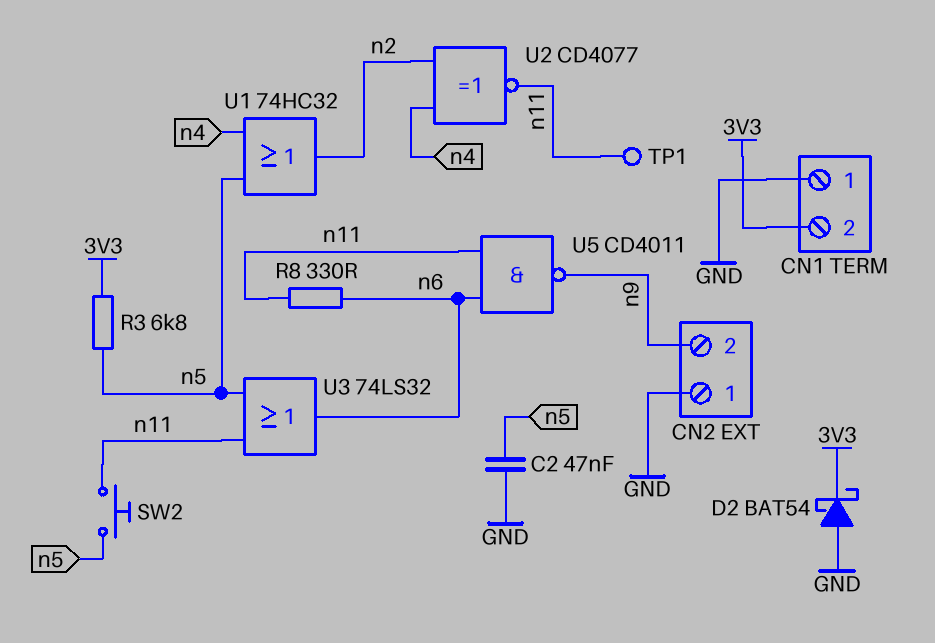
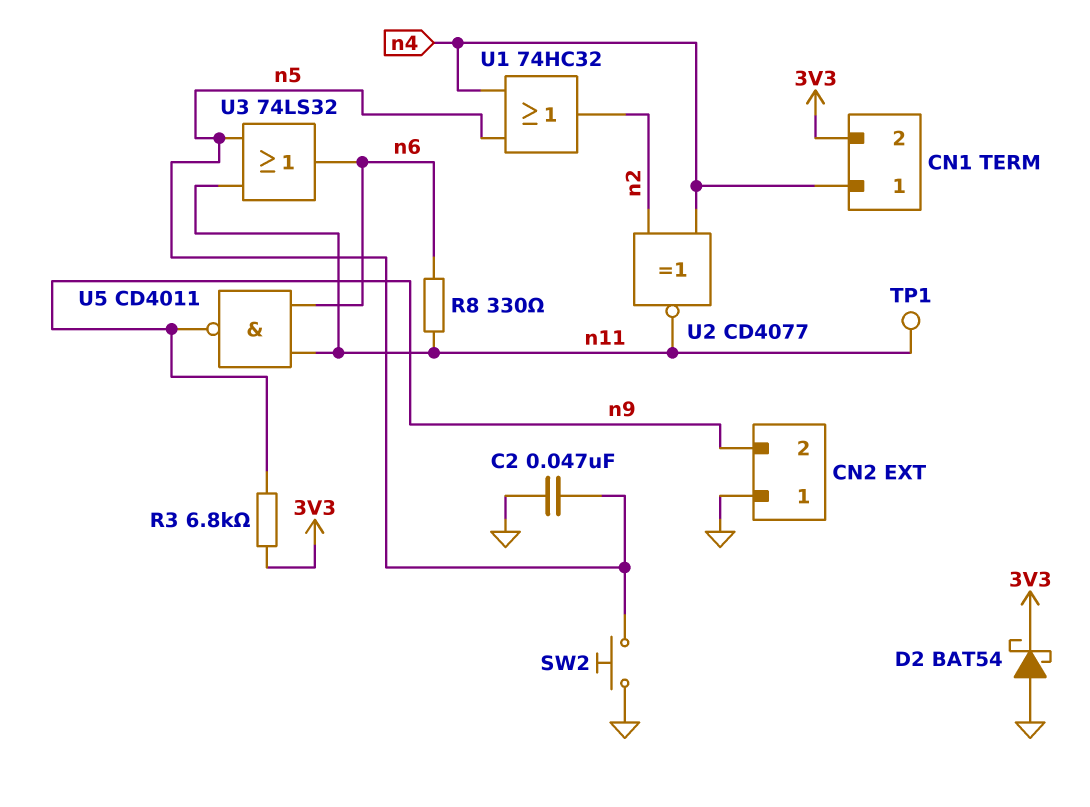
CN1 pin 1: GND -> n4
R3: 6.8k (3V3, n5) -> 6.8k (3V3, n9)
SW2: button (n5, n11) -> button (GND, n5)

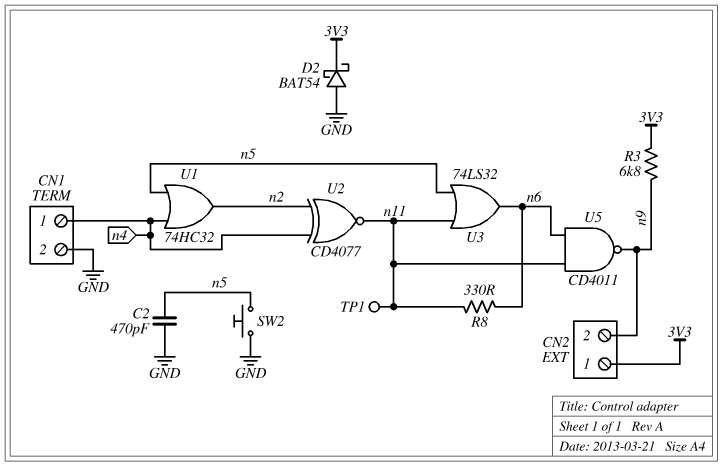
C2: 47nF (GND, n5) -> 470pF (GND, n5)
CN1 pin 2: 3V3 -> GND
CN2 pin 1: GND -> 3V3

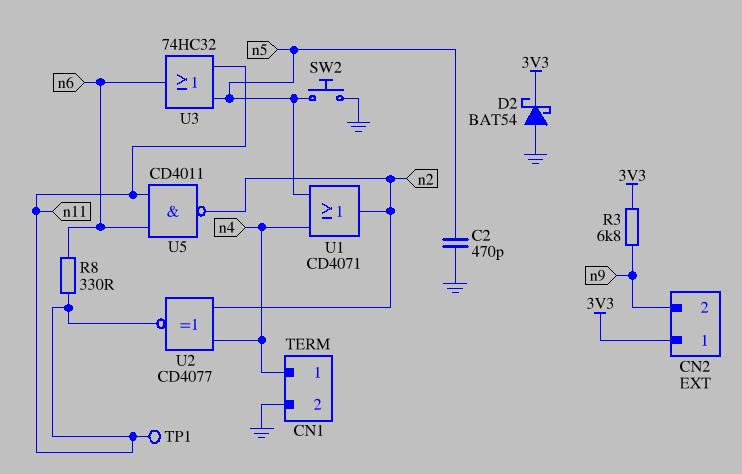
U1: OR 74HC32 (in n4, in n5, out n2) -> OR CD4071 (in n4, in n5, out n2)
U3: OR 74LS32 (in n5, in n11, out n6) -> OR 74HC32 (in n5, in n11, out n6)
U5: NAND CD4011 (in n6, in n11, out n9) -> NAND CD4011 (in n6, in n11, out n2)

